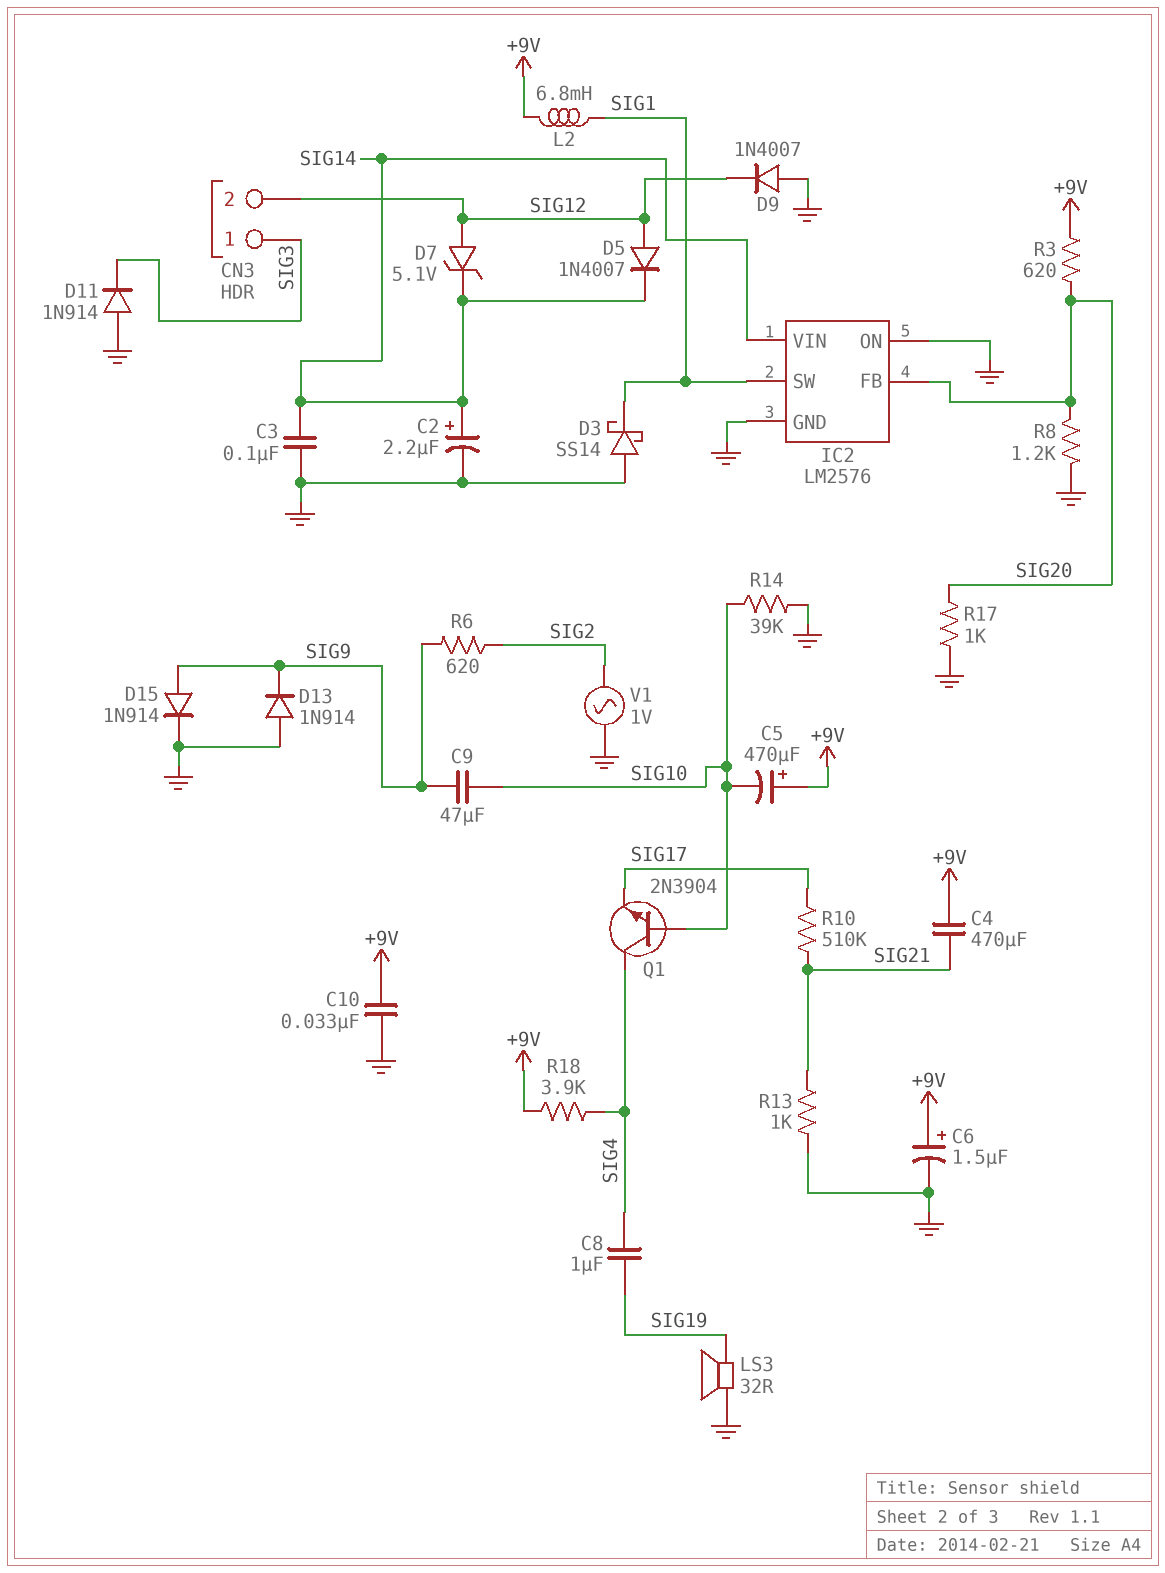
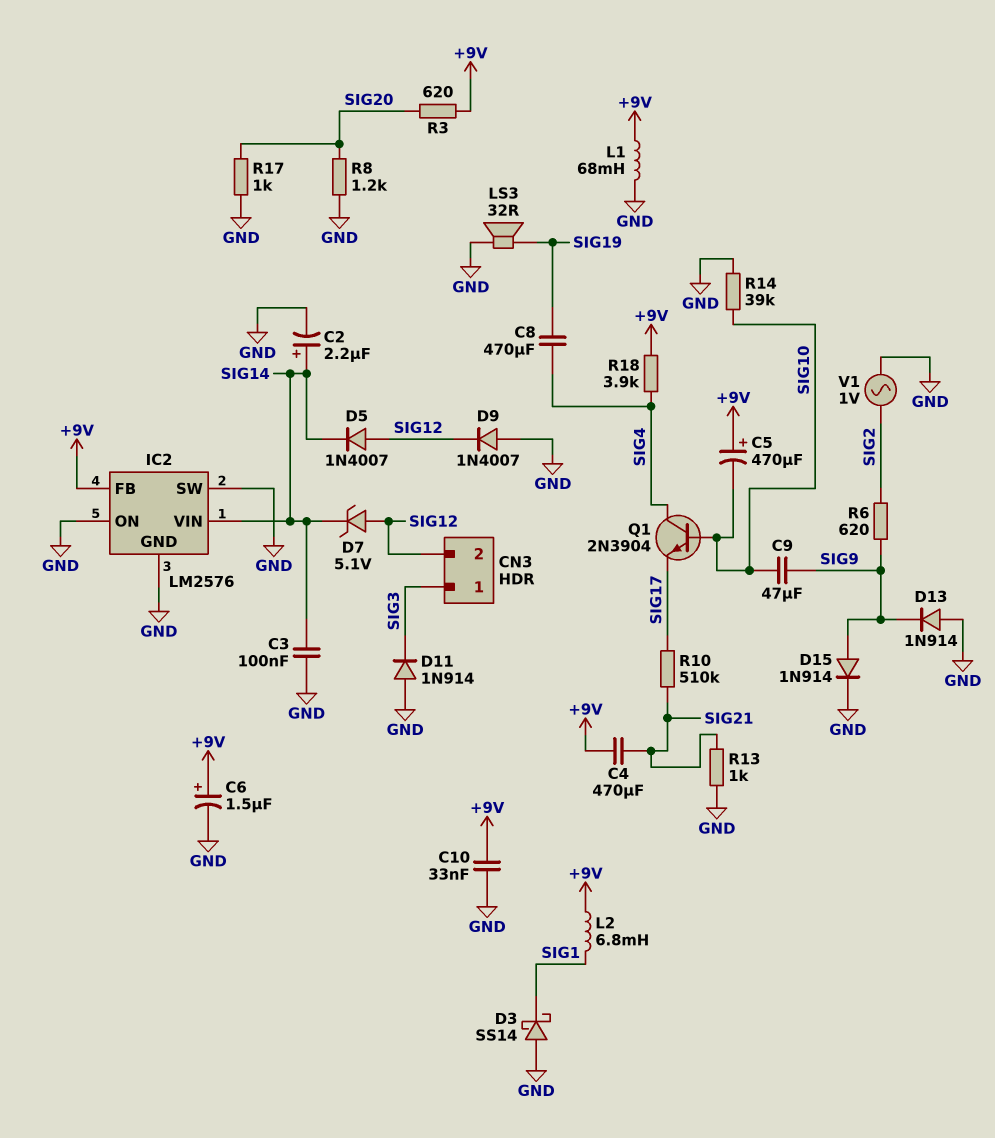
C8: 1uF (SIG4, SIG19) -> 470uF (SIG4, SIG19)
IC2 pin FB: SIG20 -> +9V
IC2 pin SW: SIG1 -> GND
L1: none -> 68mH (+9V, GND)

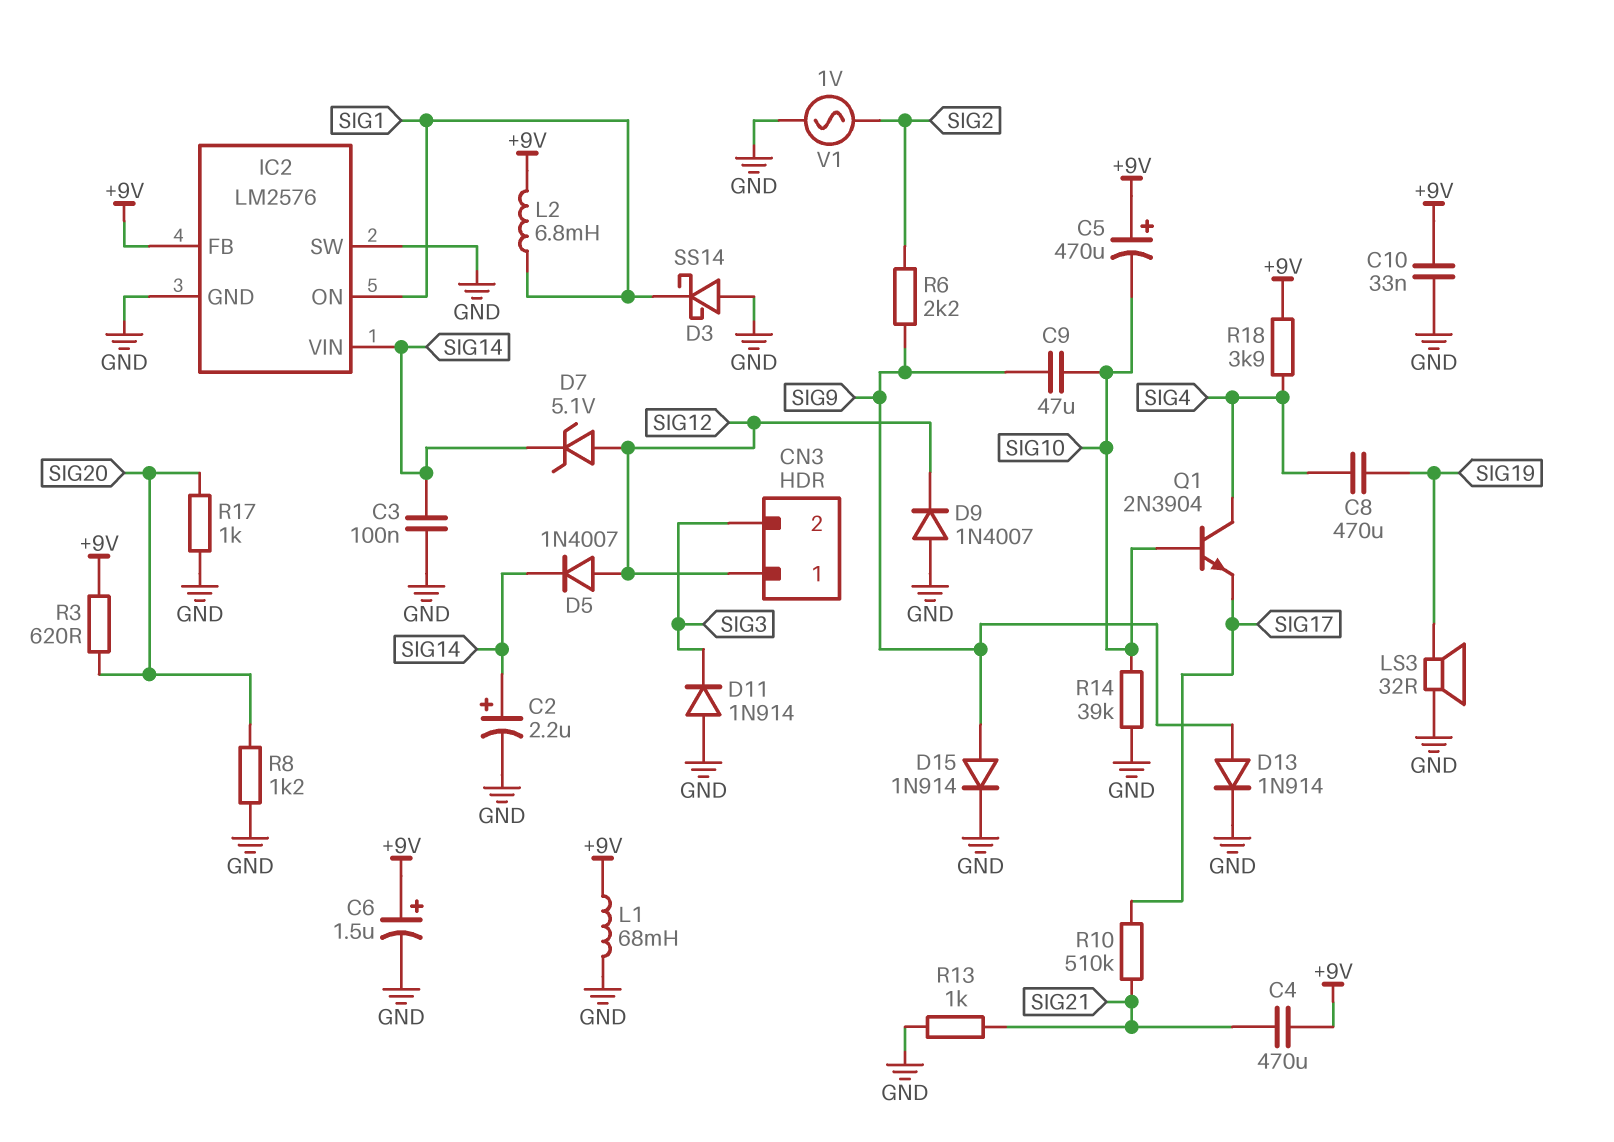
CN3 pin 1: SIG3 -> SIG12
CN3 pin 2: SIG12 -> SIG3
D13: diode 1N914 (A GND, K SIG9) -> diode 1N914 (A SIG9, K GND)
IC2 pin ON: GND -> SIG1
R6: 620 (SIG2, SIG9) -> 2.2k (SIG2, SIG9)

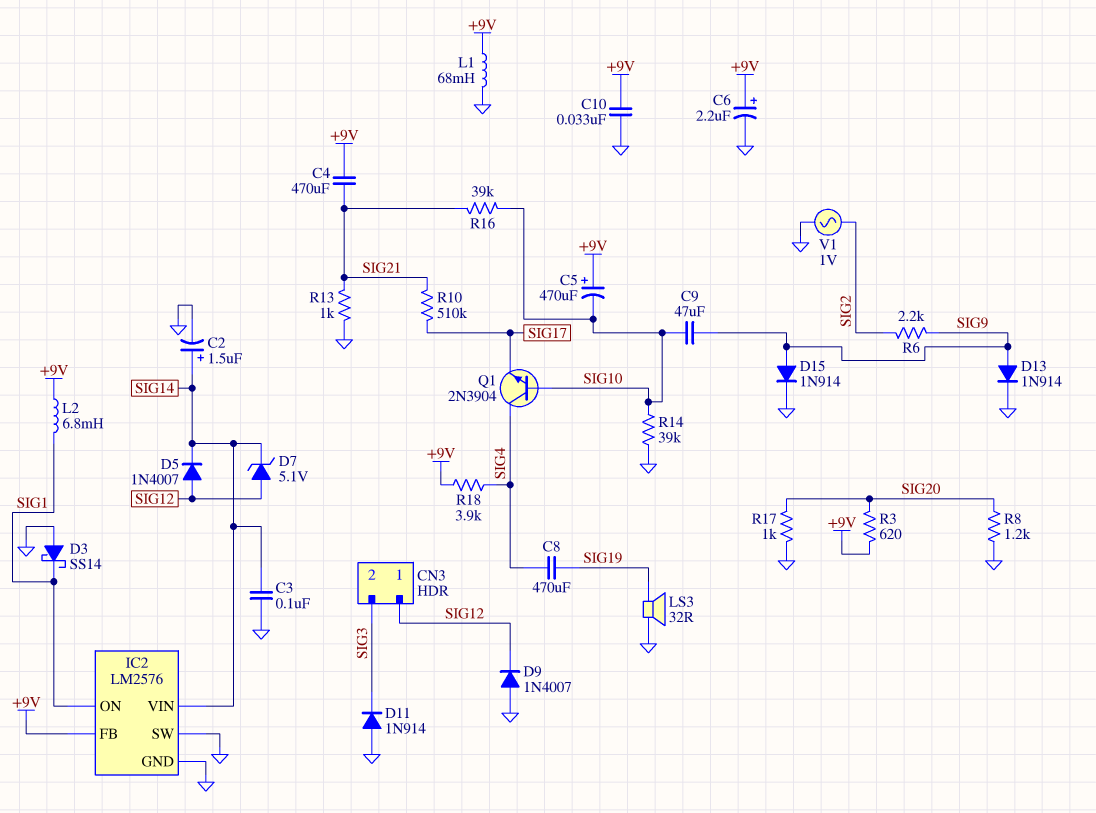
C2: 2.2uF (plus SIG14, minus GND) -> 1.5uF (plus SIG14, minus GND)
C6: 1.5uF (plus +9V, minus GND) -> 2.2uF (plus +9V, minus GND)
R16: none -> 39k (SIG10, SIG21)

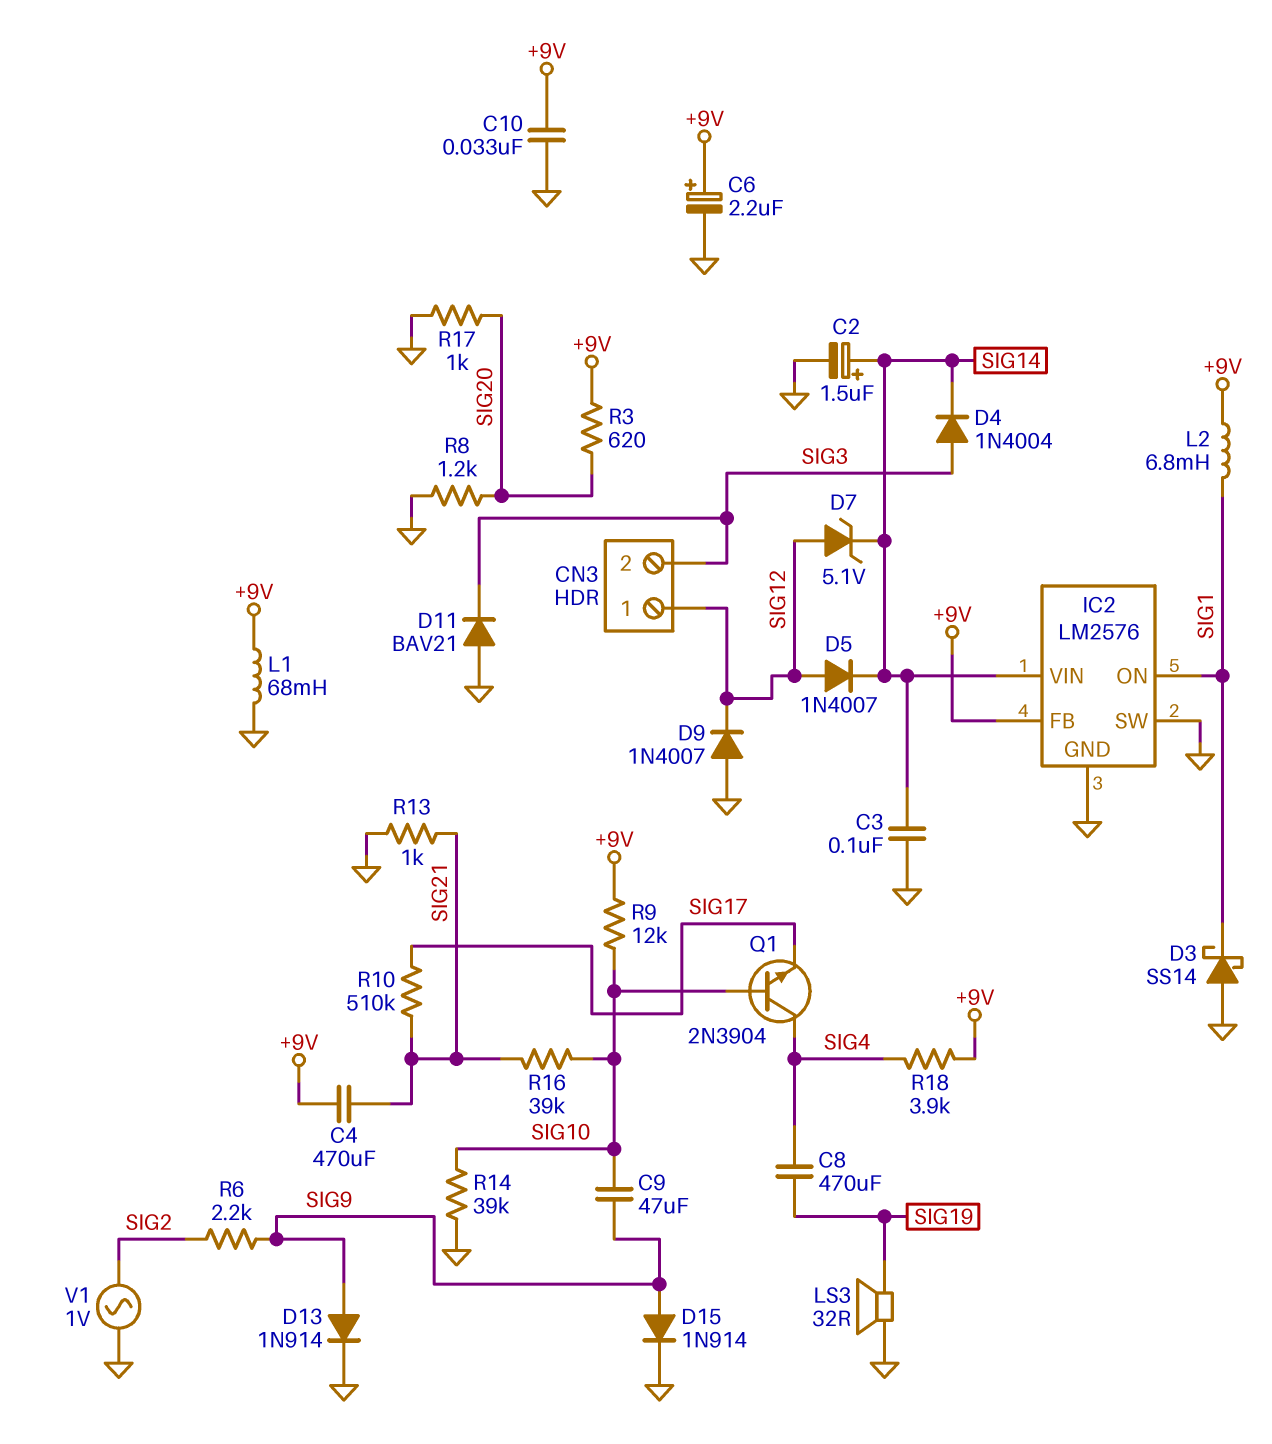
C5: 470uF (plus +9V, minus SIG10) -> none
D4: none -> diode 1N4004 (A SIG3, K SIG14)
D11: diode 1N914 (A GND, K SIG3) -> diode BAV21 (A GND, K SIG3)
R9: none -> 12k (+9V, SIG10)

